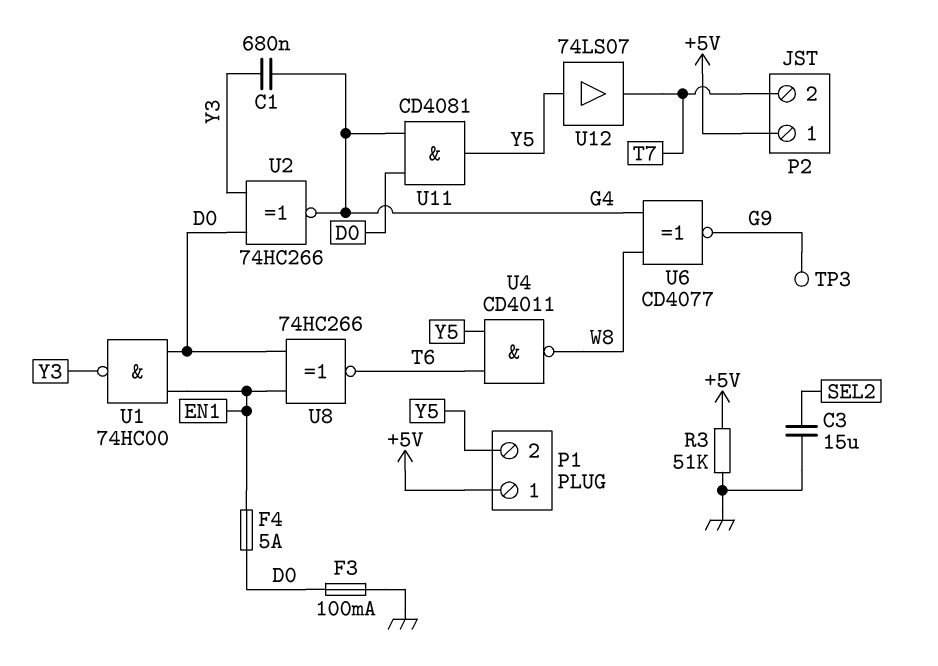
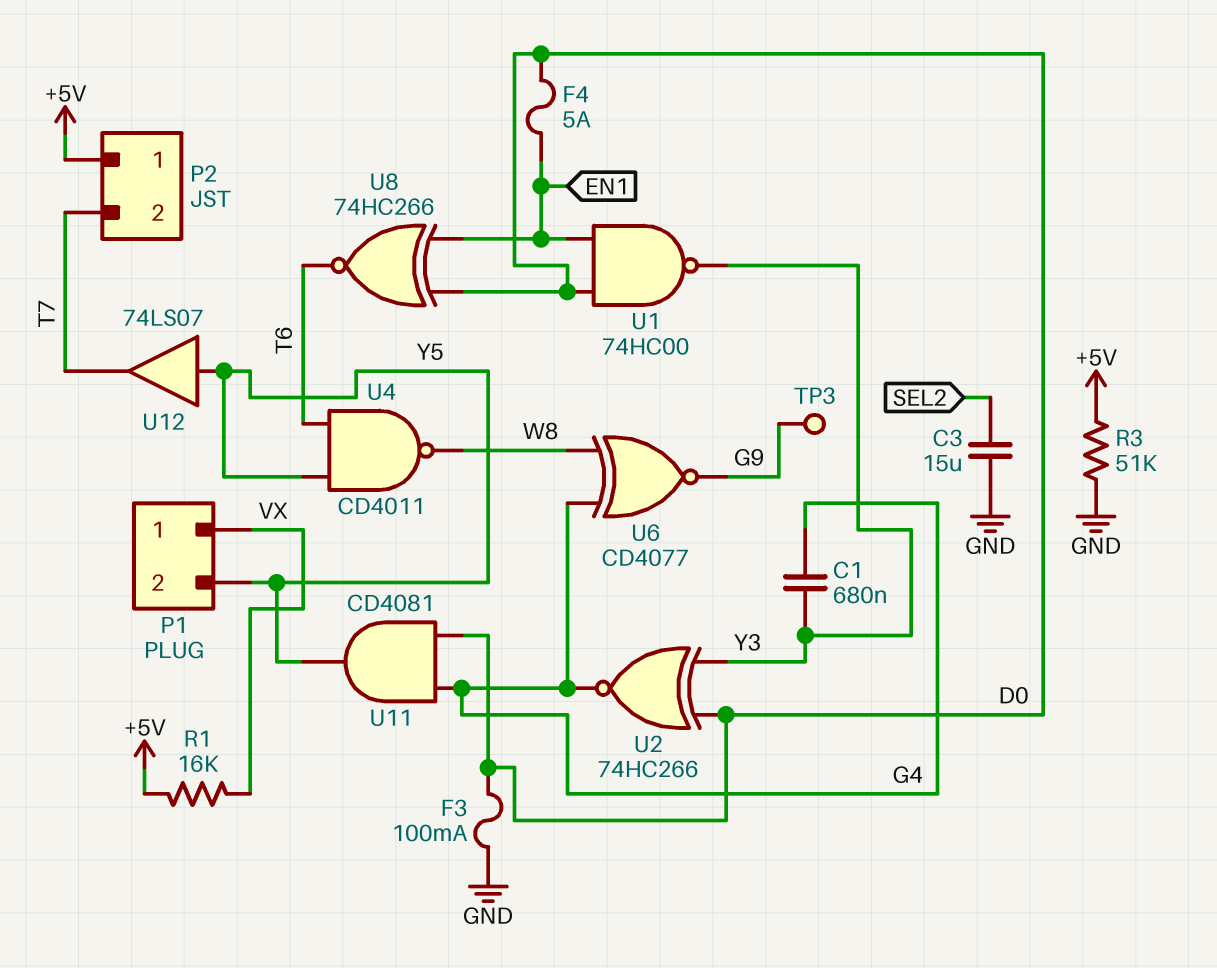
P1 pin 1: +5V -> VX
R1: none -> 16k (+5V, VX)

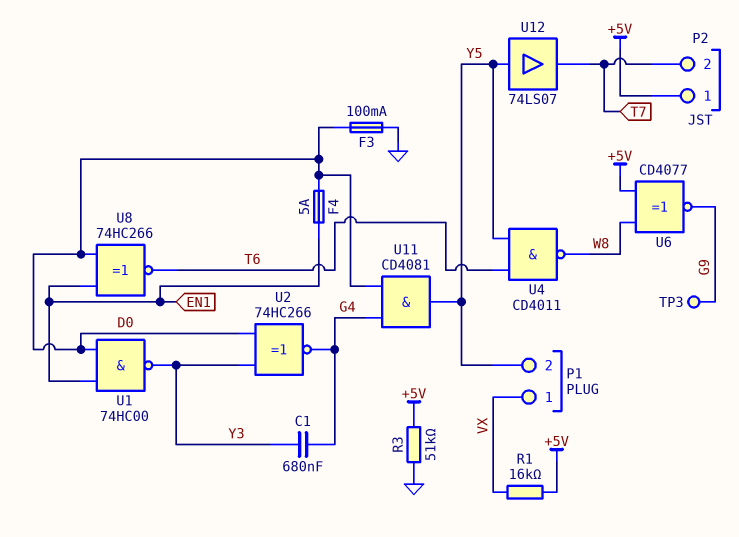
C3: 15uF (GND, SEL2) -> none
U6: XNOR CD4077 (in G4, in W8, out G9) -> XNOR CD4077 (in +5V, in W8, out G9)

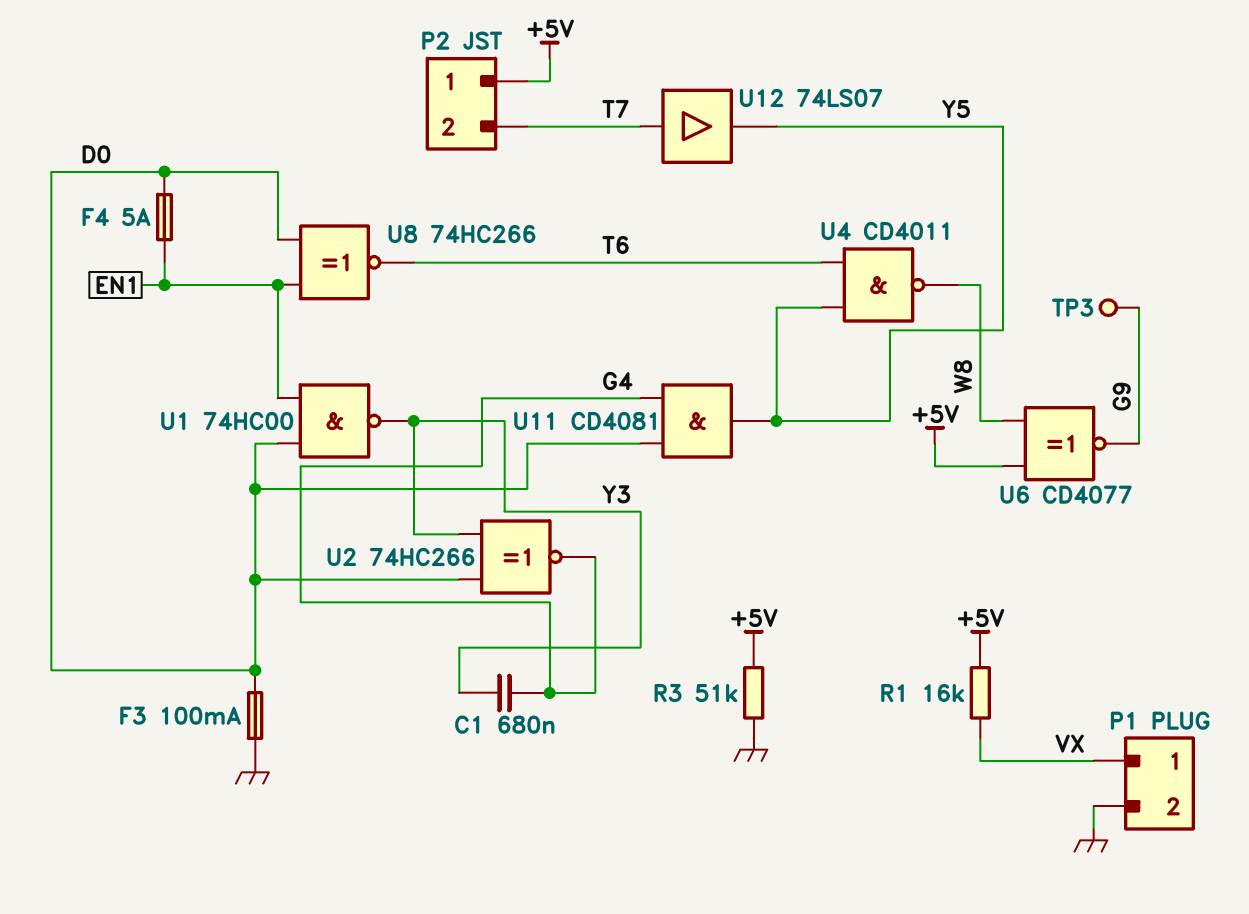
P1 pin 2: Y5 -> GND
U12: buffer 74LS07 (in Y5, out T7) -> buffer 74LS07 (in T7, out Y5)

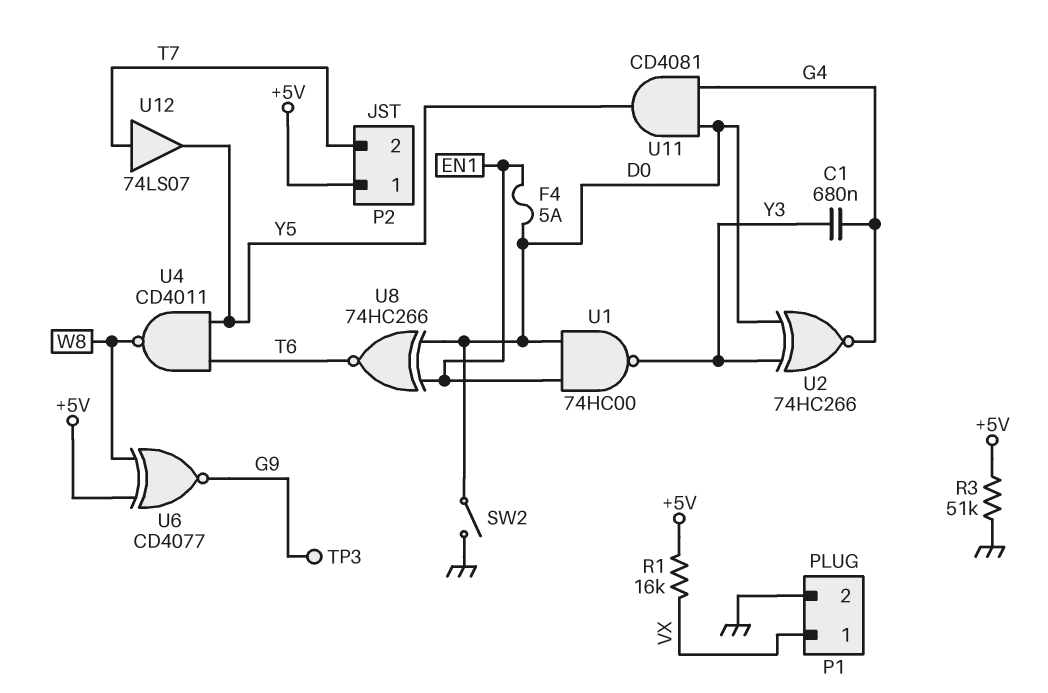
F3: 100mA (D0, GND) -> none
SW2: none -> switch (D0, GND)

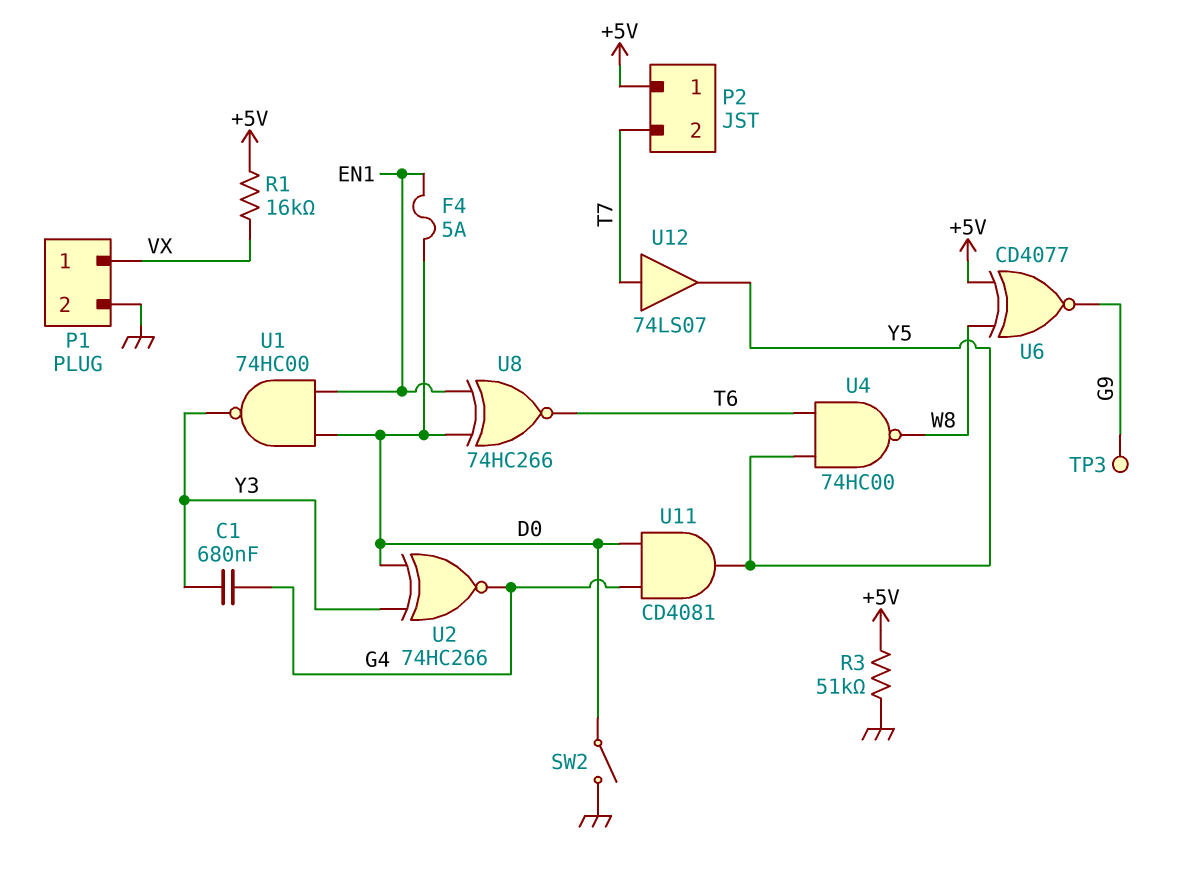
U4: NAND CD4011 (in T6, in Y5, out W8) -> NAND 74HC00 (in T6, in Y5, out W8)

